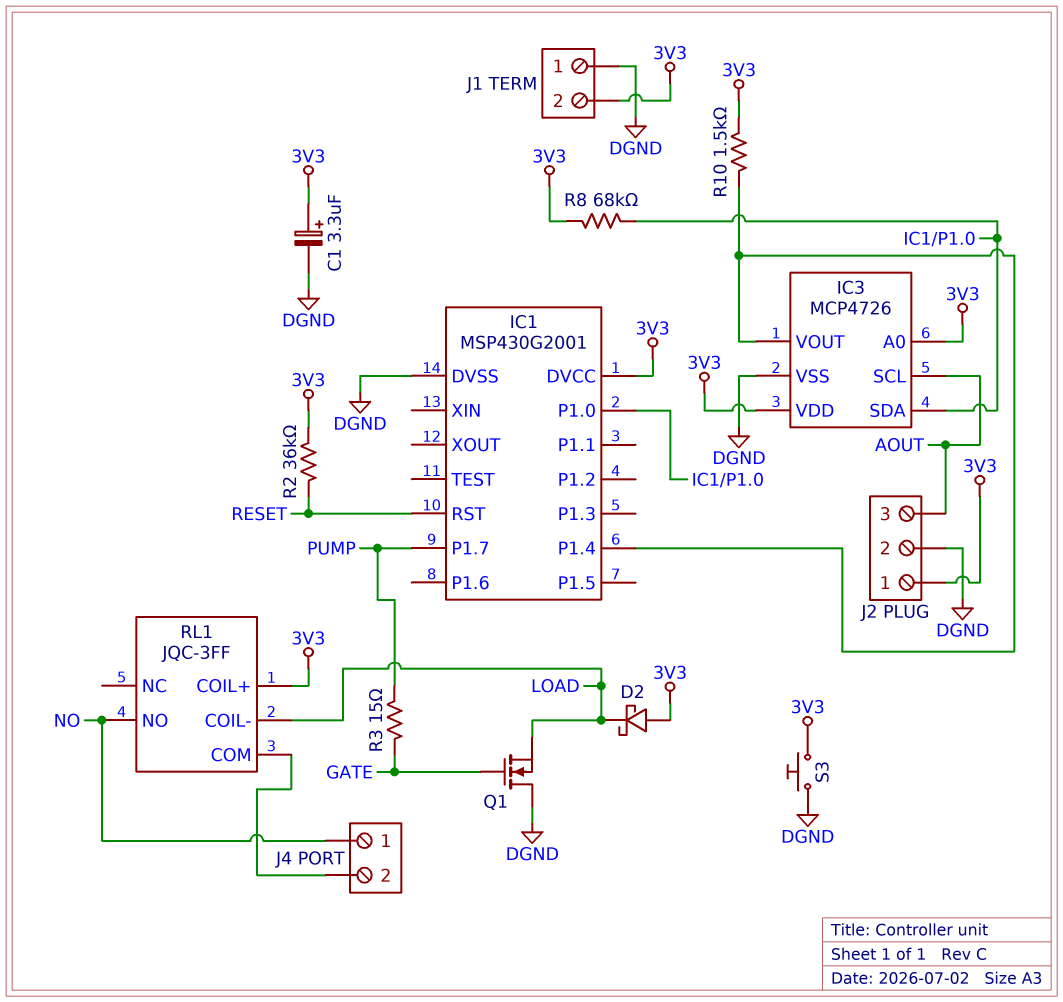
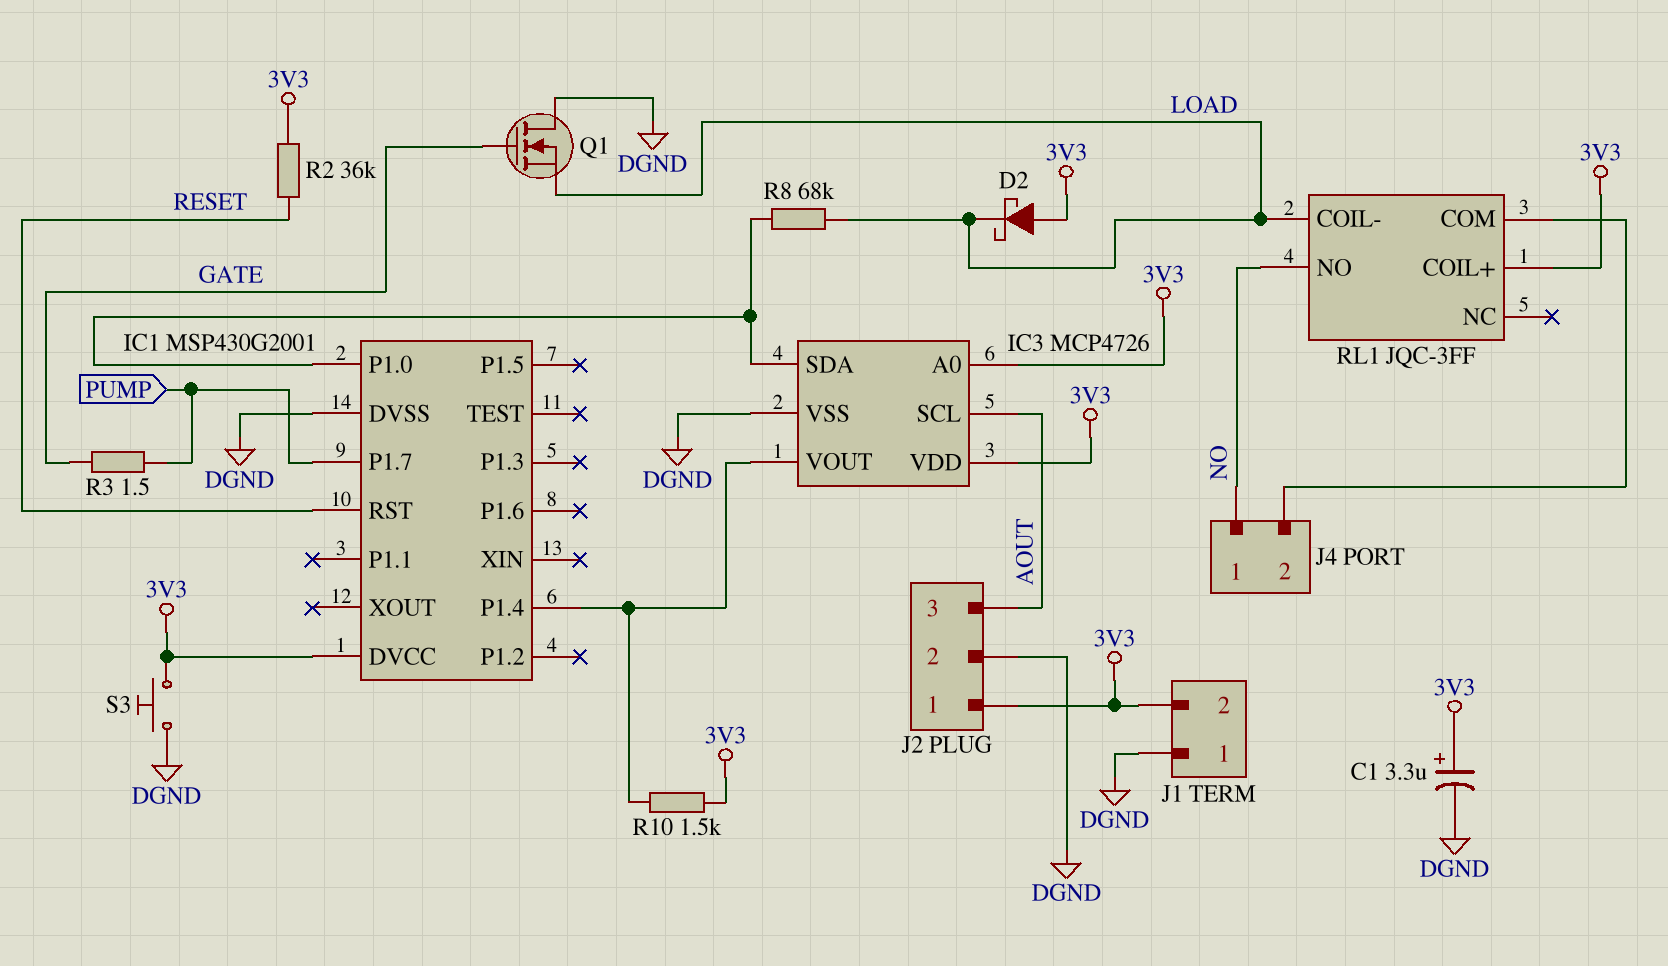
R3: 15 (GATE, PUMP) -> 1.5 (GATE, PUMP)
R8: 68k (3V3, IC1/P1.0) -> 68k (IC1/P1.0, LOAD)

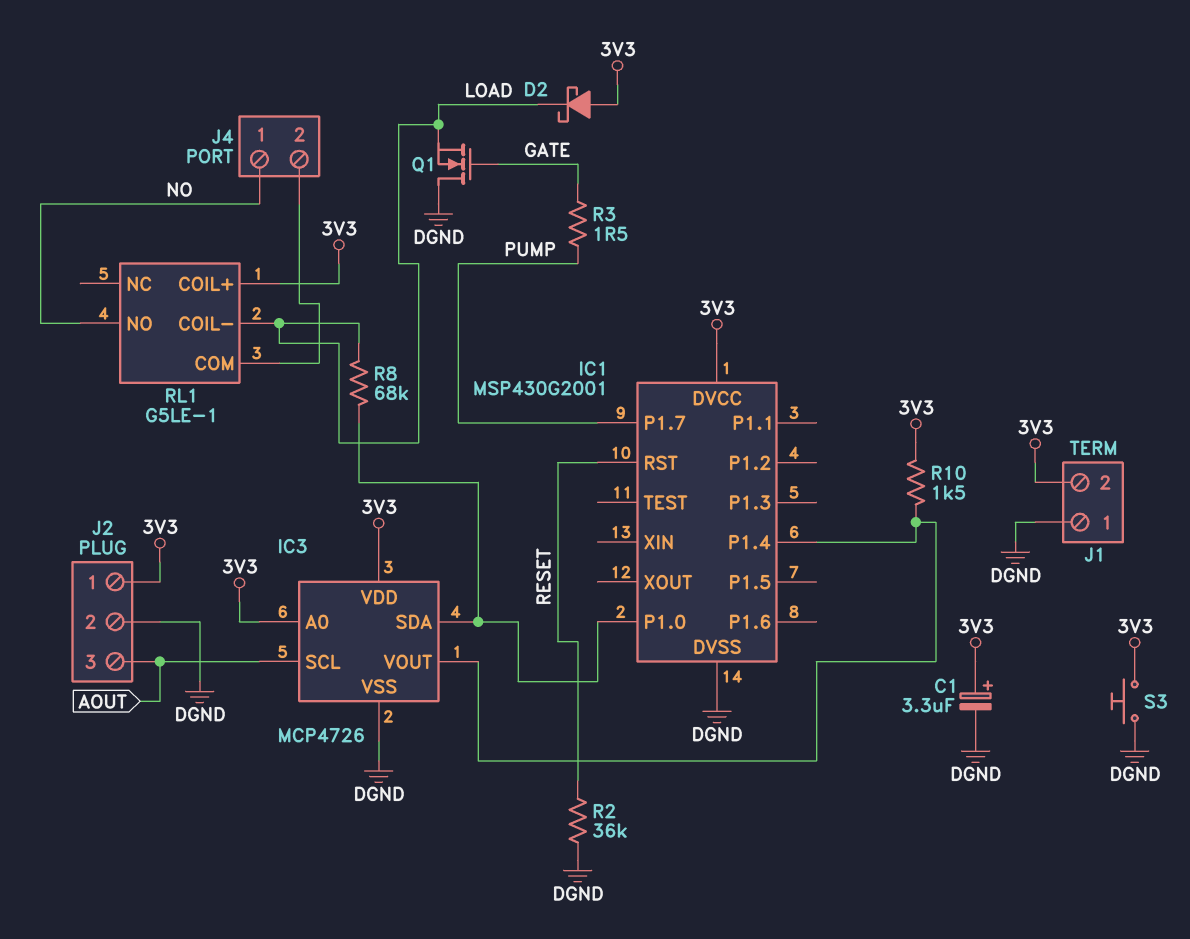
R2: 36k (3V3, RESET) -> 36k (DGND, RESET)
RL1: JQC-3FF -> G5LE-1

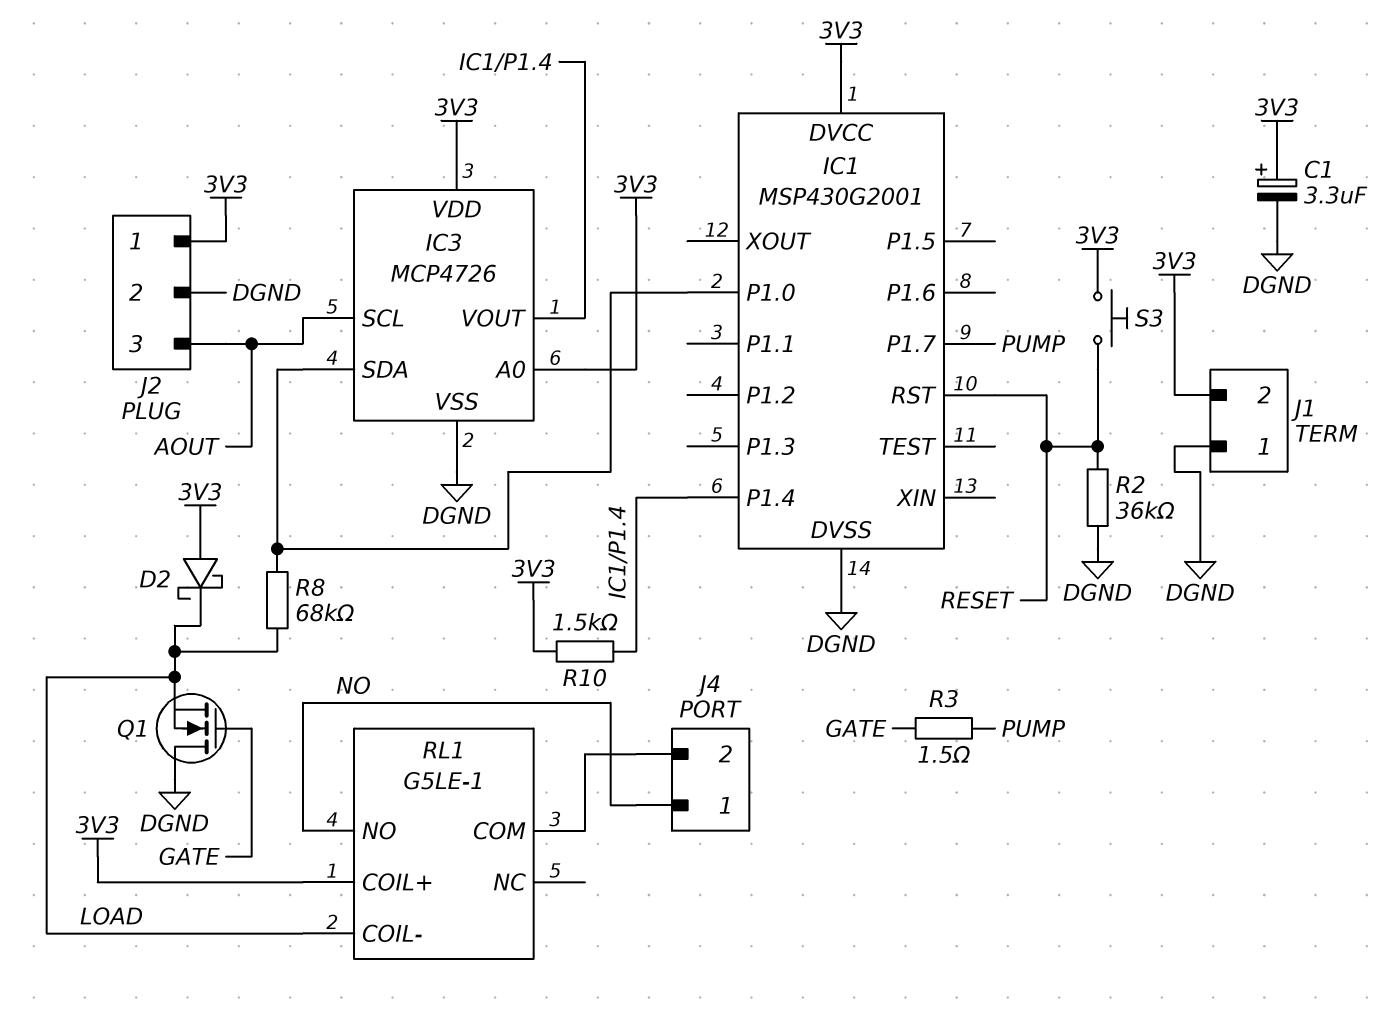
S3: button (3V3, DGND) -> button (3V3, RESET)

